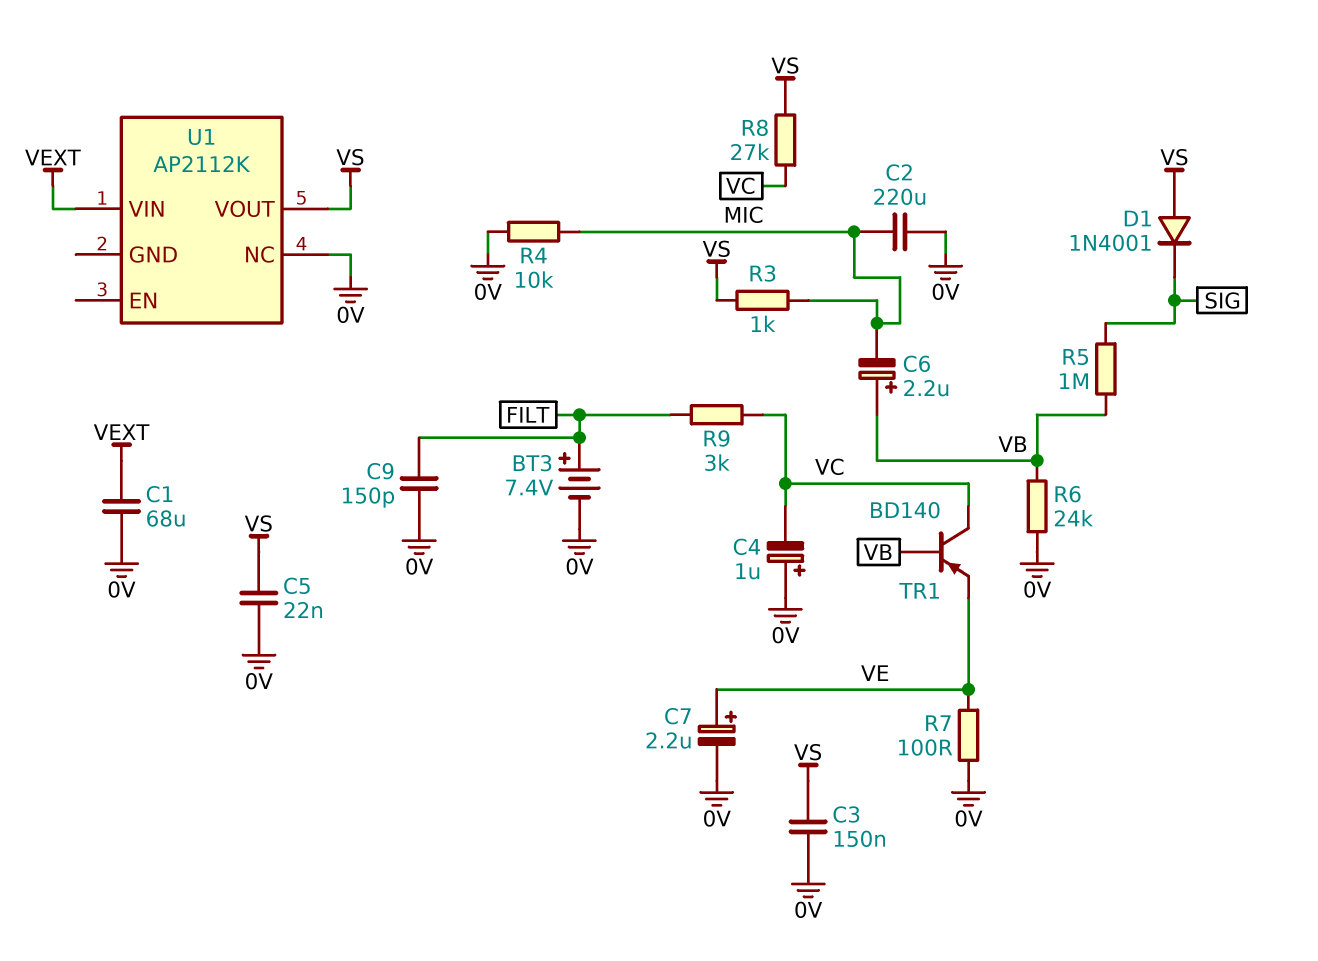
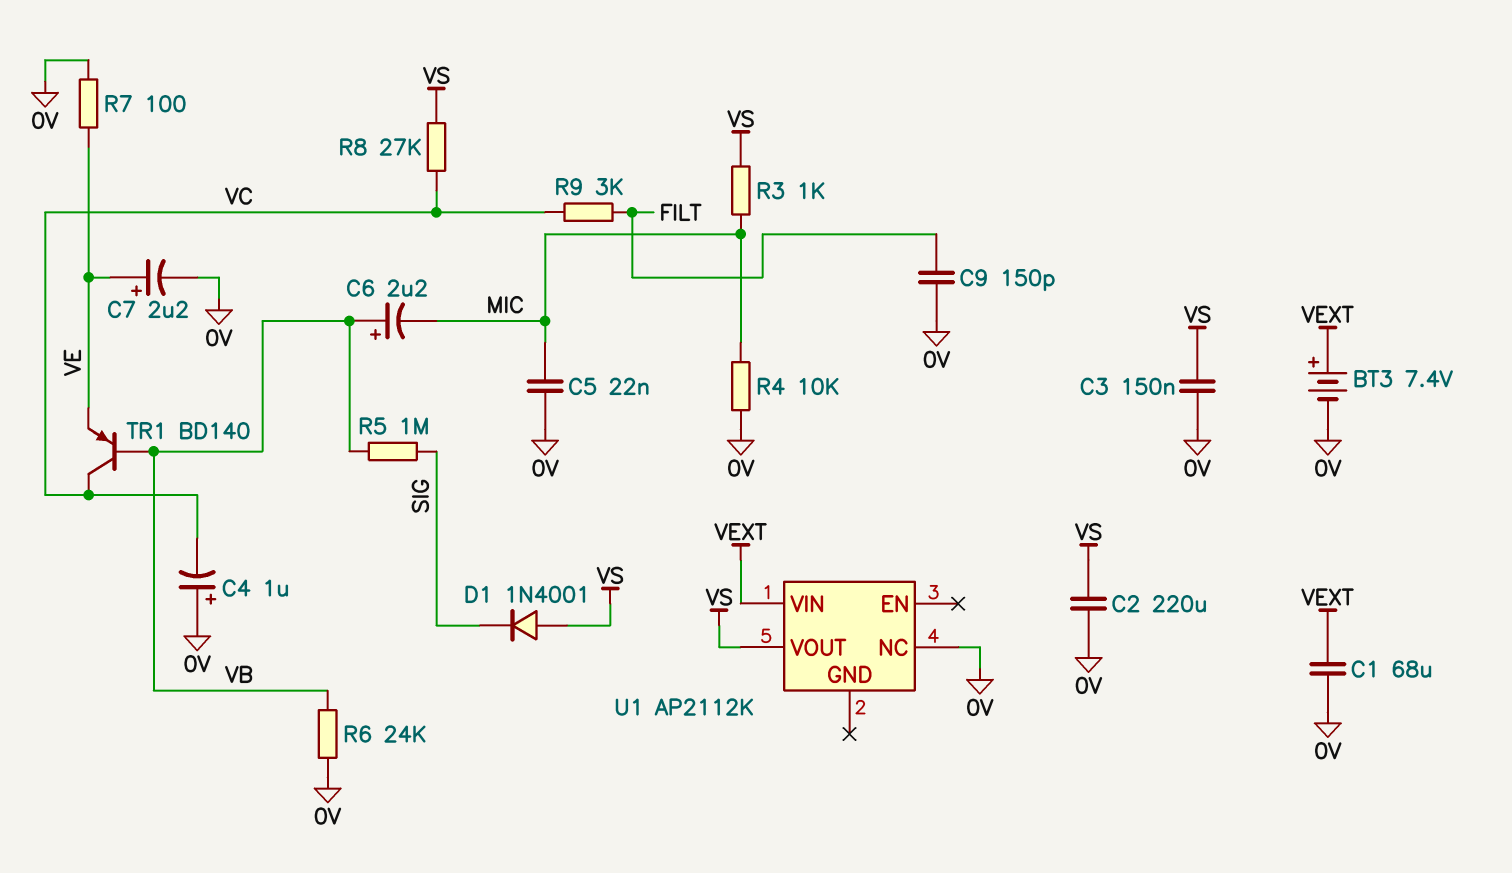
BT3: 7.4V (plus FILT, minus 0V) -> 7.4V (plus VEXT, minus 0V)
C2: 220uF (0V, MIC) -> 220uF (0V, VS)
C5: 22nF (0V, VS) -> 22nF (0V, MIC)

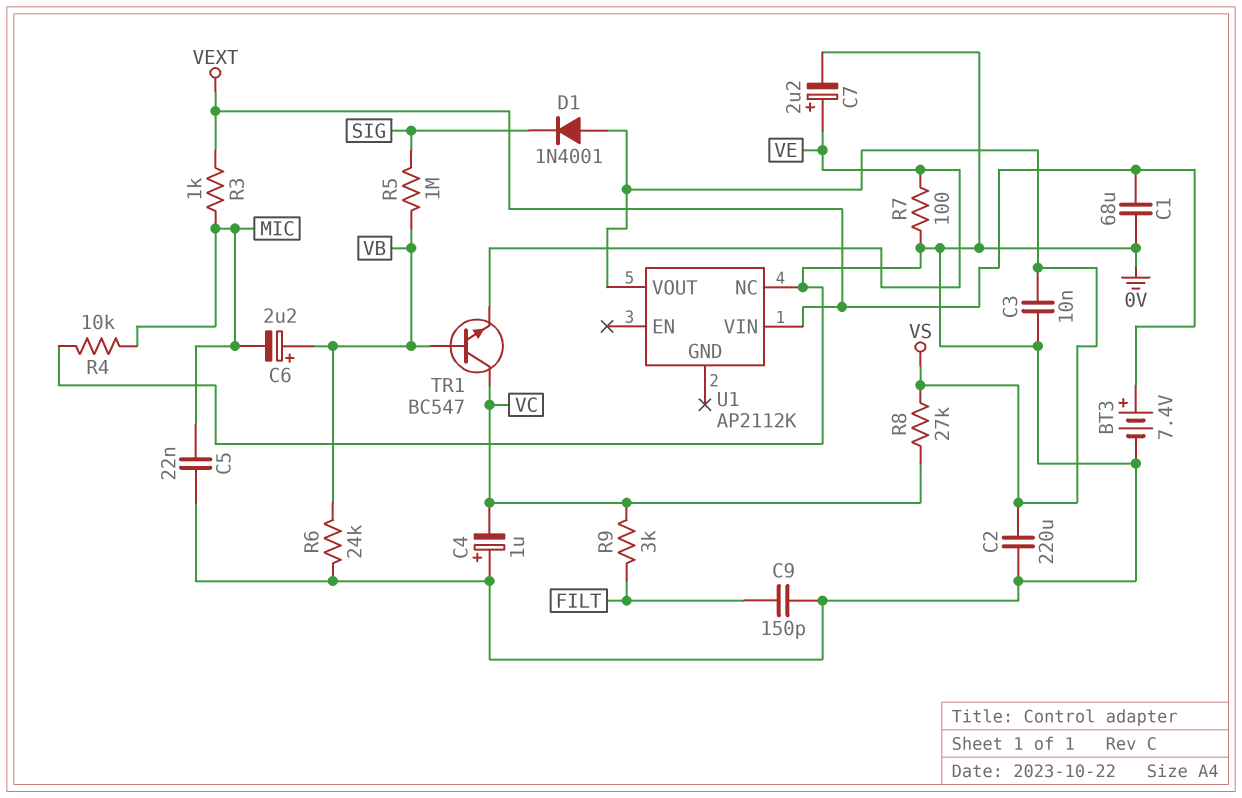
C3: 150nF (0V, VS) -> 10nF (0V, VS)
R3: 1k (MIC, VS) -> 1k (MIC, VEXT)
TR1: PNP BD140 (B VB, C VC, E VE) -> NPN BC547 (B VB, C VC, E VE)

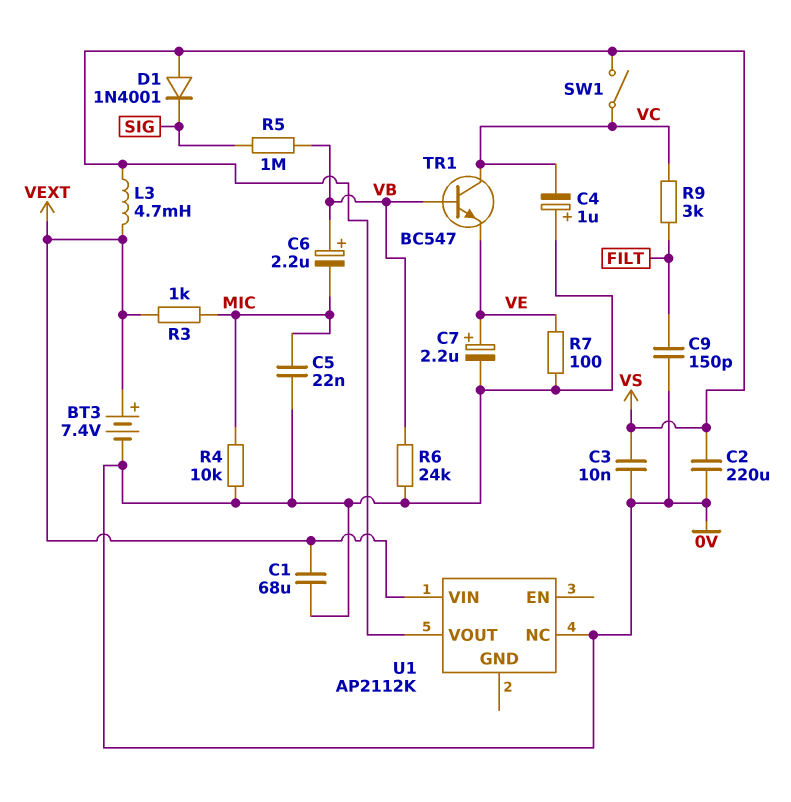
L3: none -> 4.7mH (VEXT, VS)
R8: 27k (VC, VS) -> none
SW1: none -> switch (VC, VS)

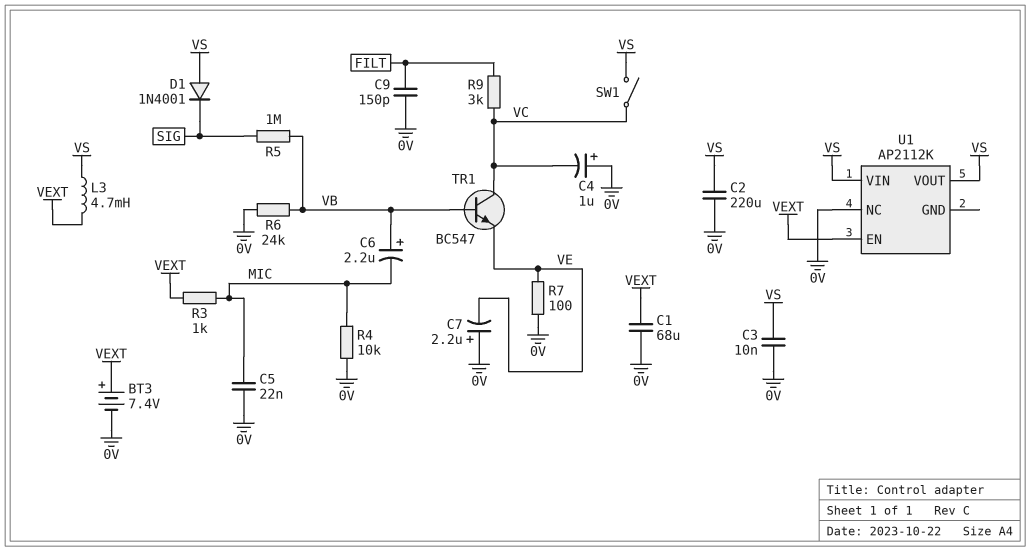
C7: 2.2uF (plus VE, minus 0V) -> 2.2uF (plus 0V, minus VE)
U1 pin EN: none -> VEXT
U1 pin VIN: VEXT -> VS

